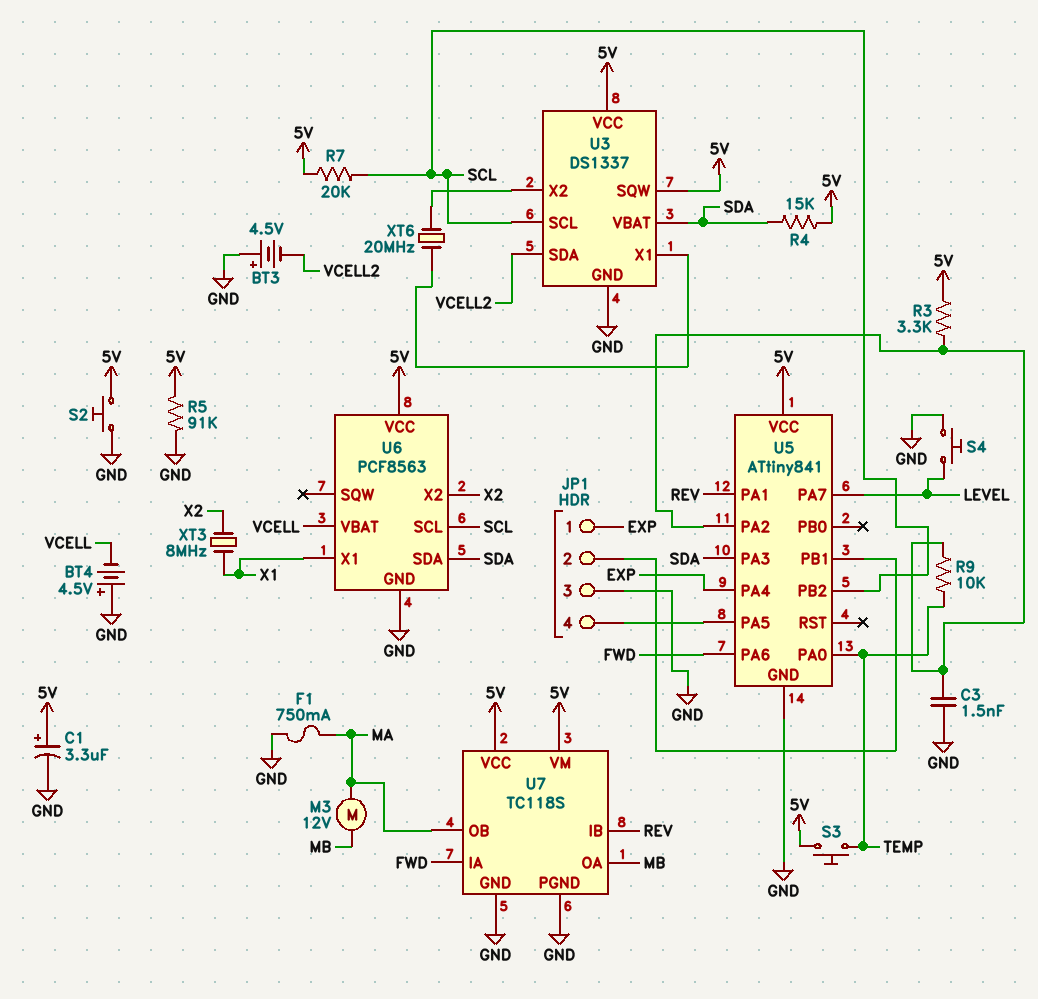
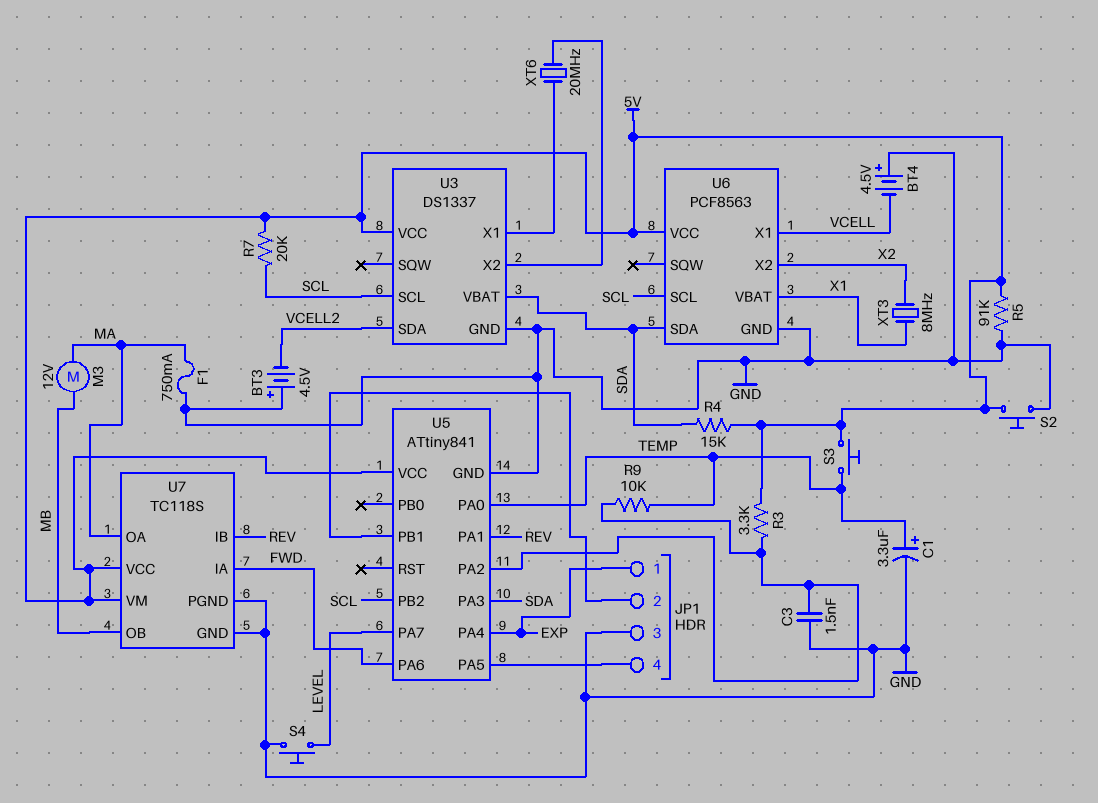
C1: 3.3uF (plus 5V, minus GND) -> 3.3uF (plus TEMP, minus GND)
U3 pin SQW: 5V -> none
U6 pin VBAT: VCELL -> X1
U6 pin X1: X1 -> VCELL
U7 pin OA: MB -> MA
U7 pin OB: MA -> MB

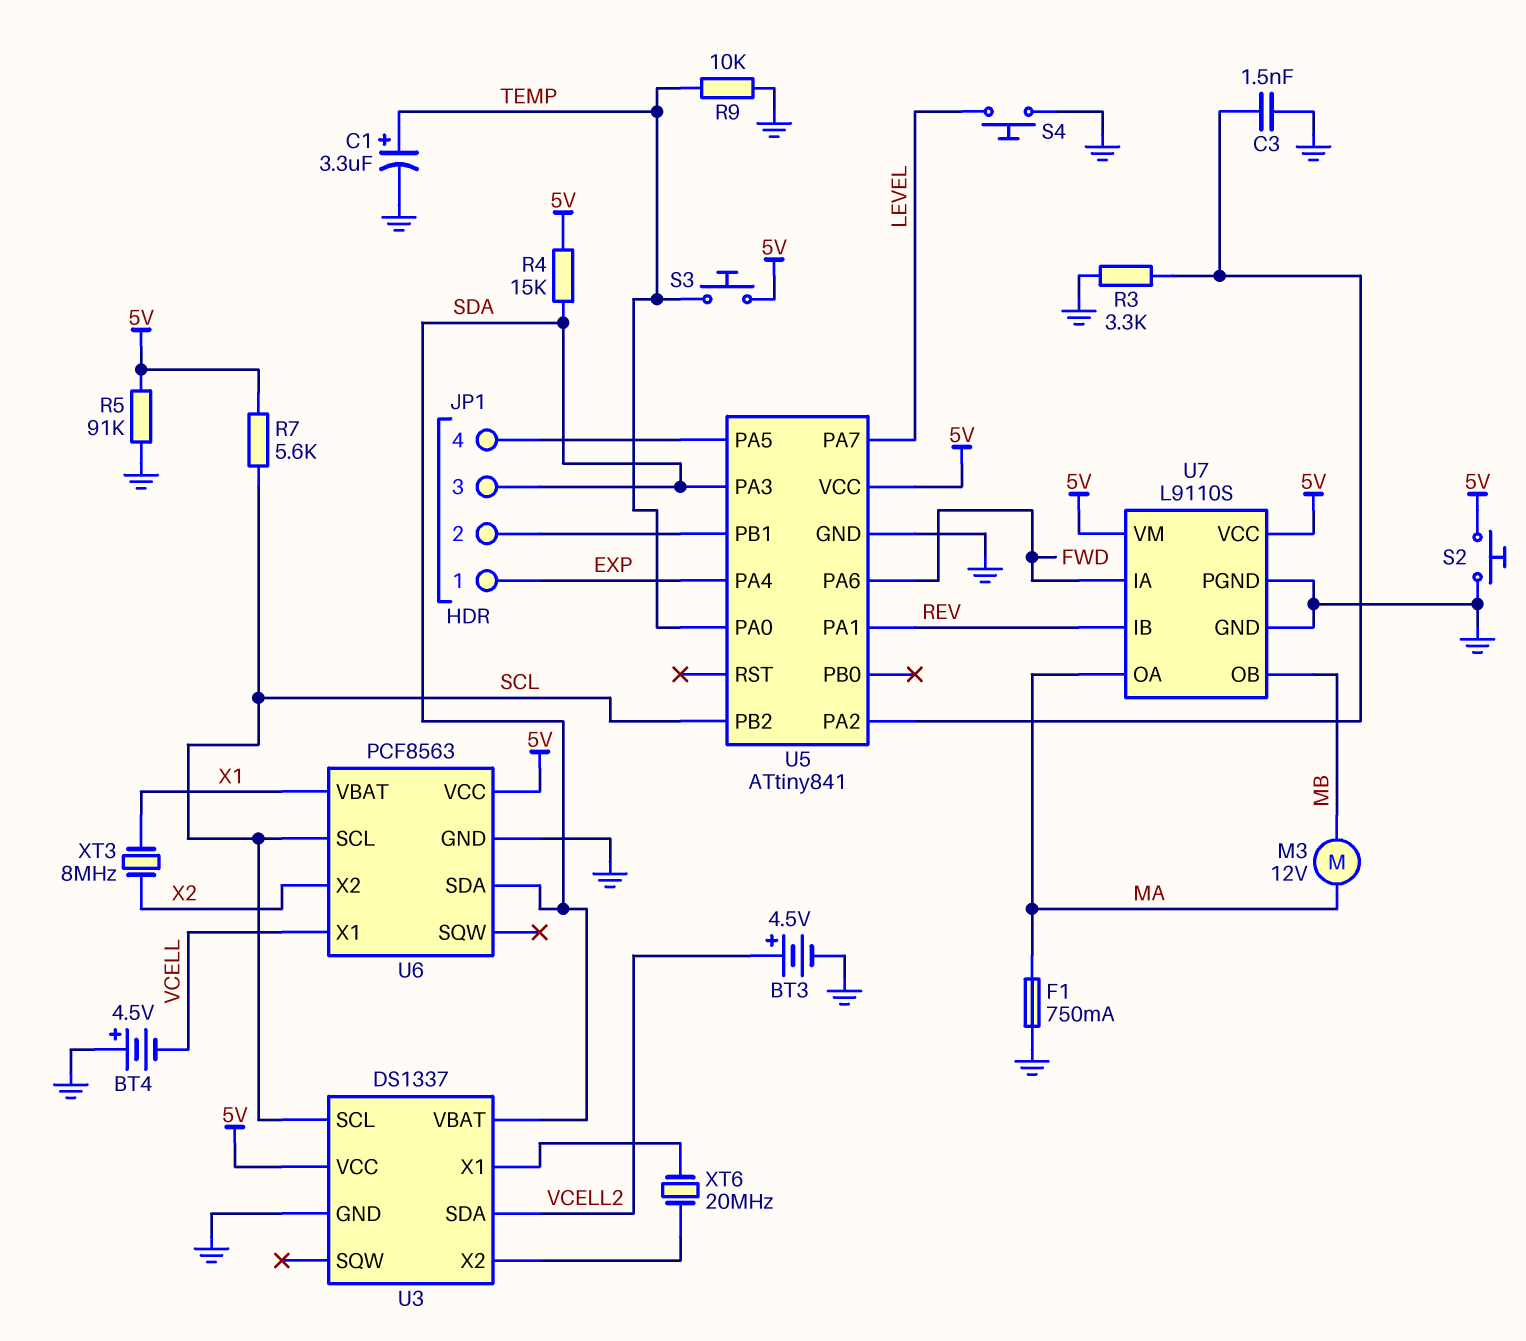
BT3: 4.5V (plus GND, minus VCELL2) -> 4.5V (plus VCELL2, minus GND)
JP1 pin 3: GND -> SDA
R3: 3.3k (5V, U5/PA2) -> 3.3k (GND, U5/PA2)
R7: 20k (5V, SCL) -> 5.6k (5V, SCL)
R9: 10k (TEMP, U5/PA2) -> 10k (GND, TEMP)
U7: TC118S -> L9110S

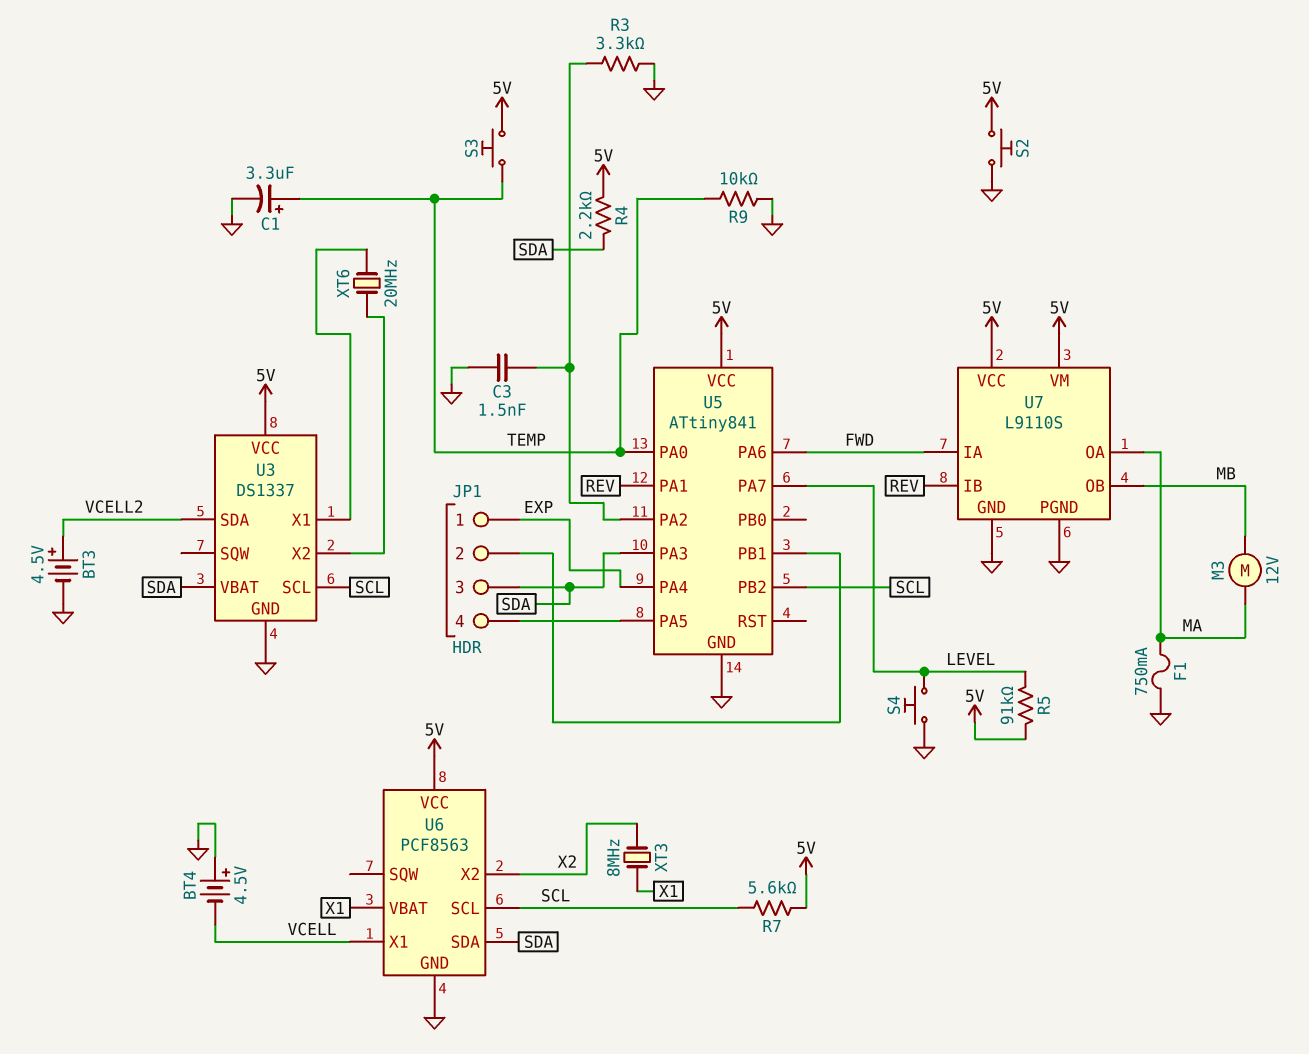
R4: 15k (5V, SDA) -> 2.2k (5V, SDA)
R5: 91k (5V, GND) -> 91k (5V, LEVEL)

